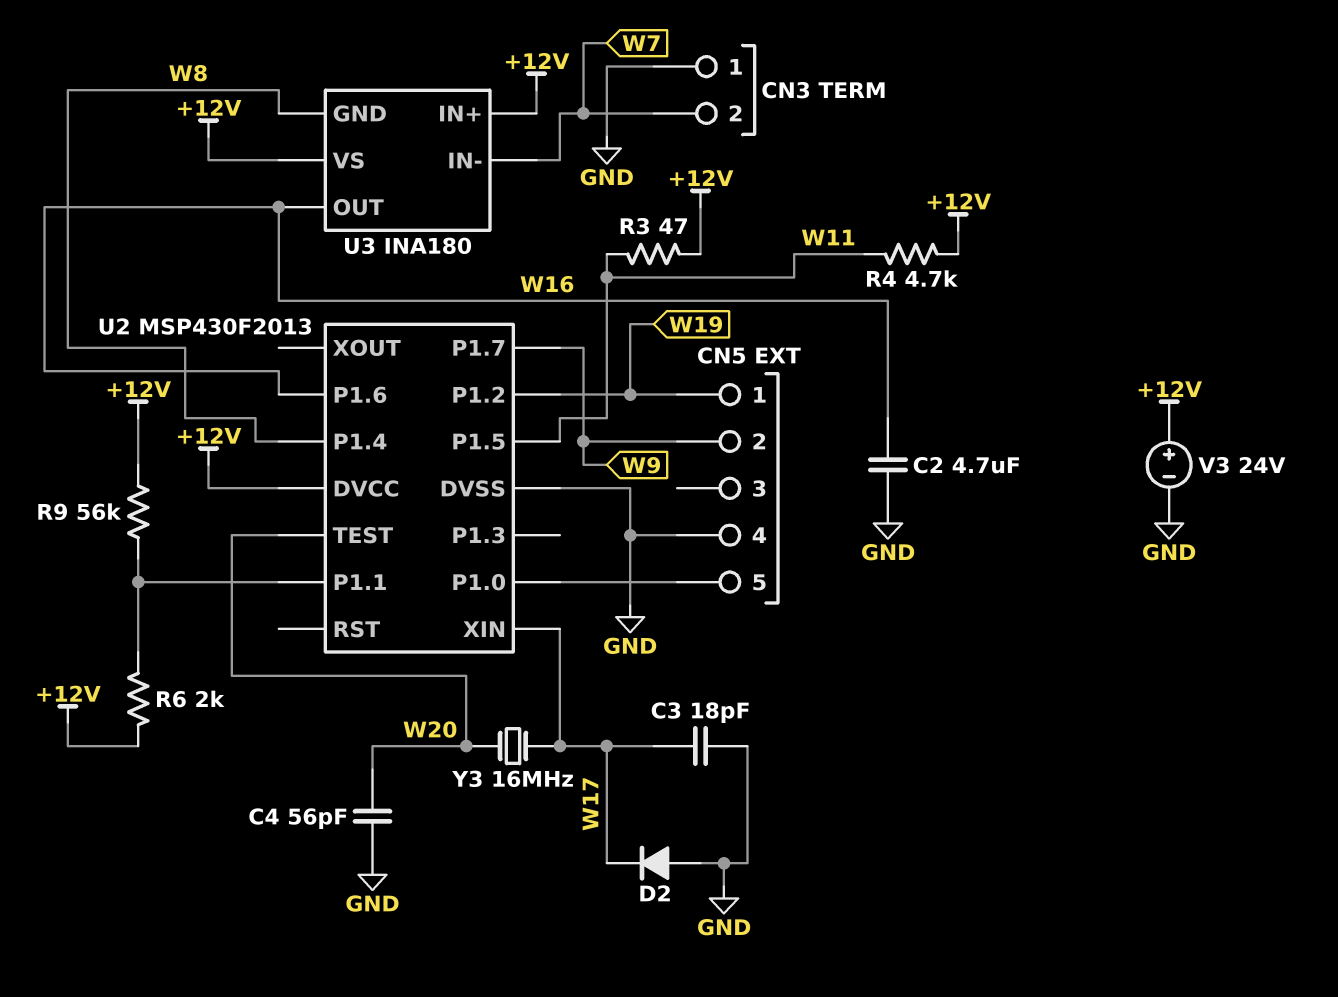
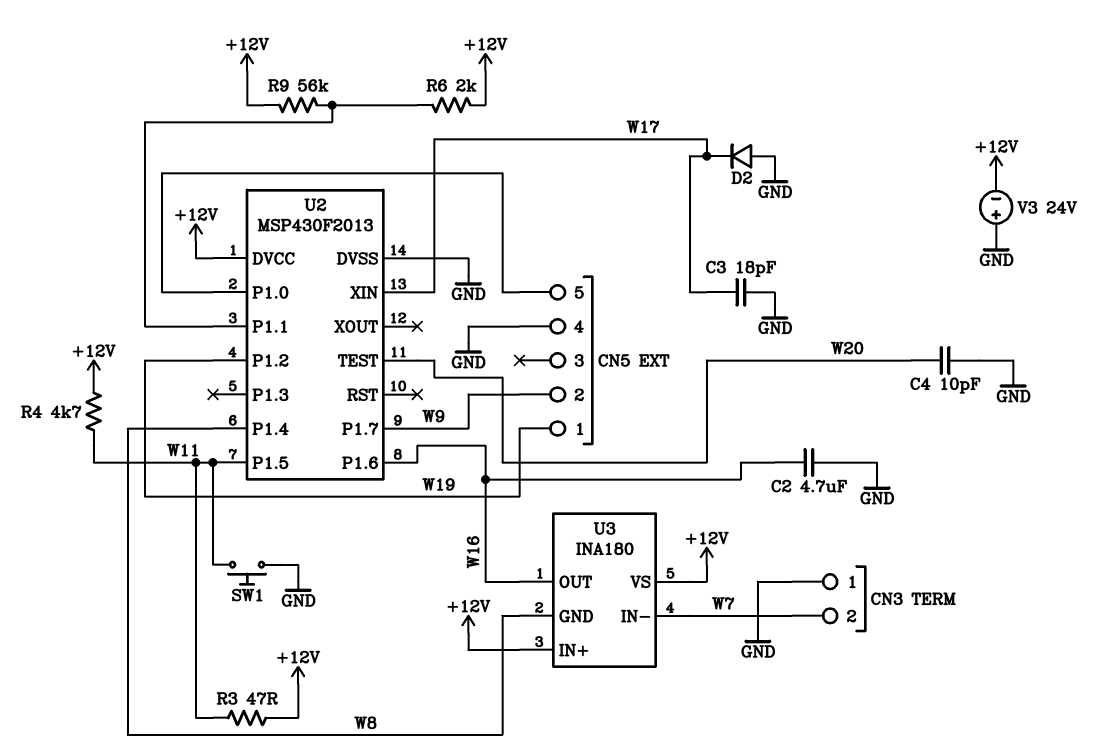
C4: 56pF (GND, W20) -> 10pF (GND, W20)
SW1: none -> button (GND, W11)
V3: 24V (plus +12V, minus GND) -> 24V (plus GND, minus +12V)
Y3: 16MHz (W17, W20) -> none

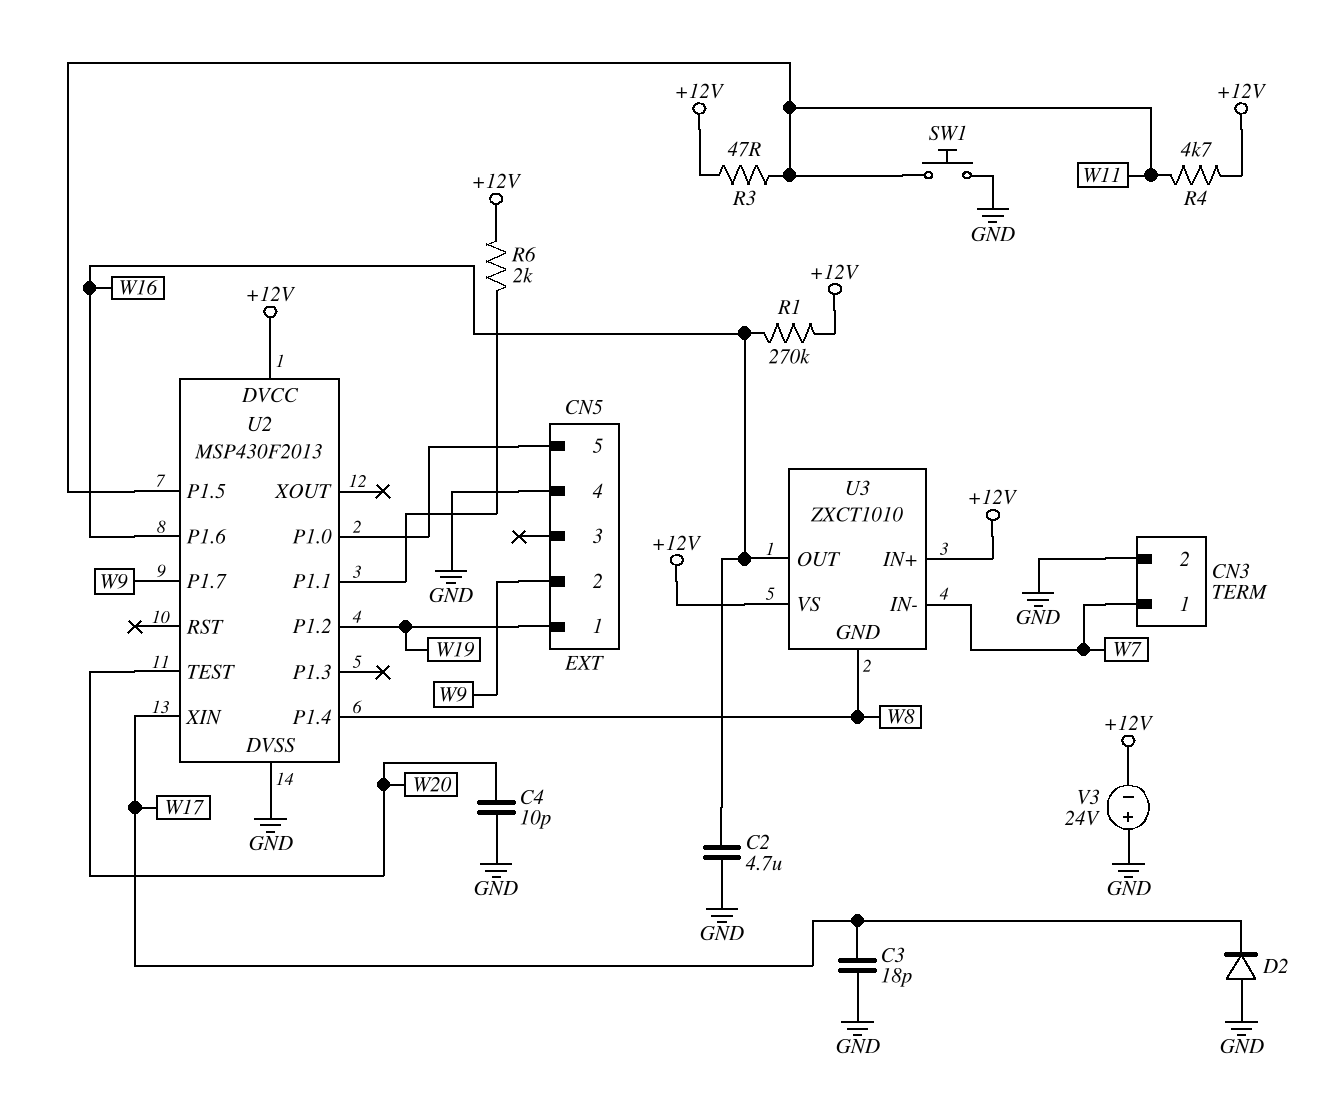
CN3 pin 1: GND -> W7
CN3 pin 2: W7 -> GND
R1: none -> 270k (+12V, W16)
R9: 56k (+12V, U2/P1.1) -> none
U3: INA180 -> ZXCT1010

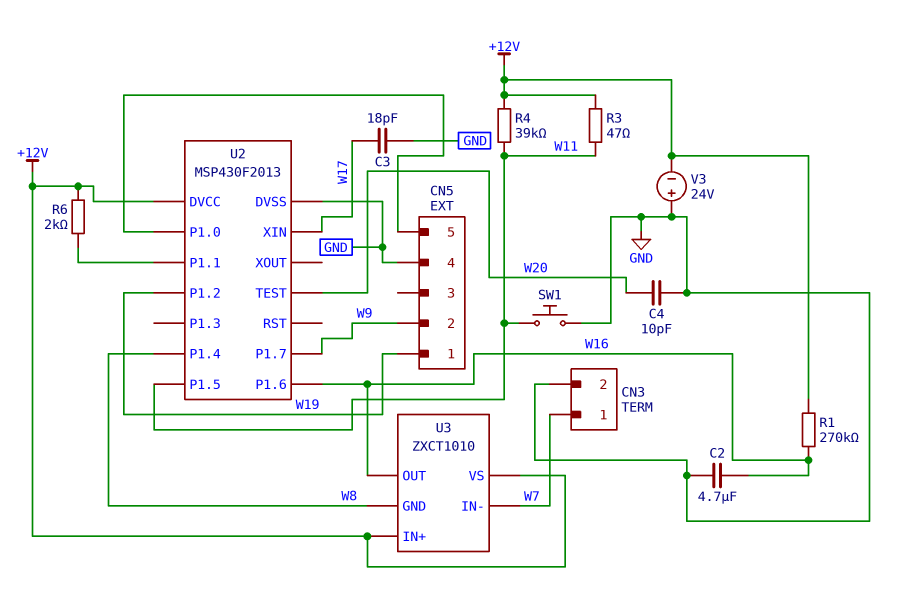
D2: diode (A GND, K W17) -> none
R4: 4.7k (+12V, W11) -> 39k (+12V, W11)

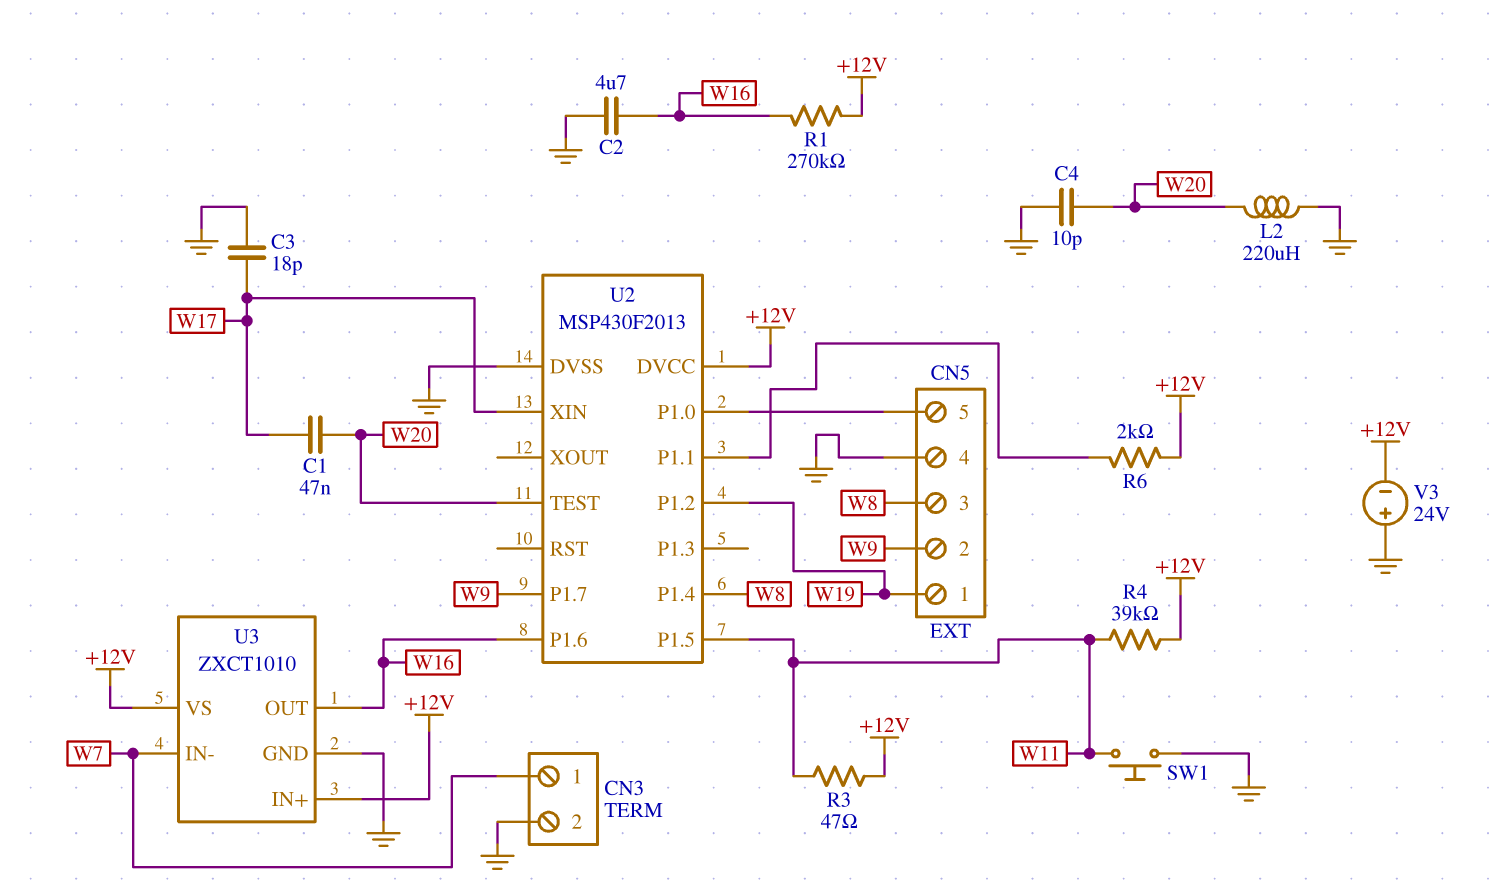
C1: none -> 47nF (W17, W20)
CN5 pin 3: none -> W8
L2: none -> 220uH (GND, W20)
U3 pin GND: W8 -> GND

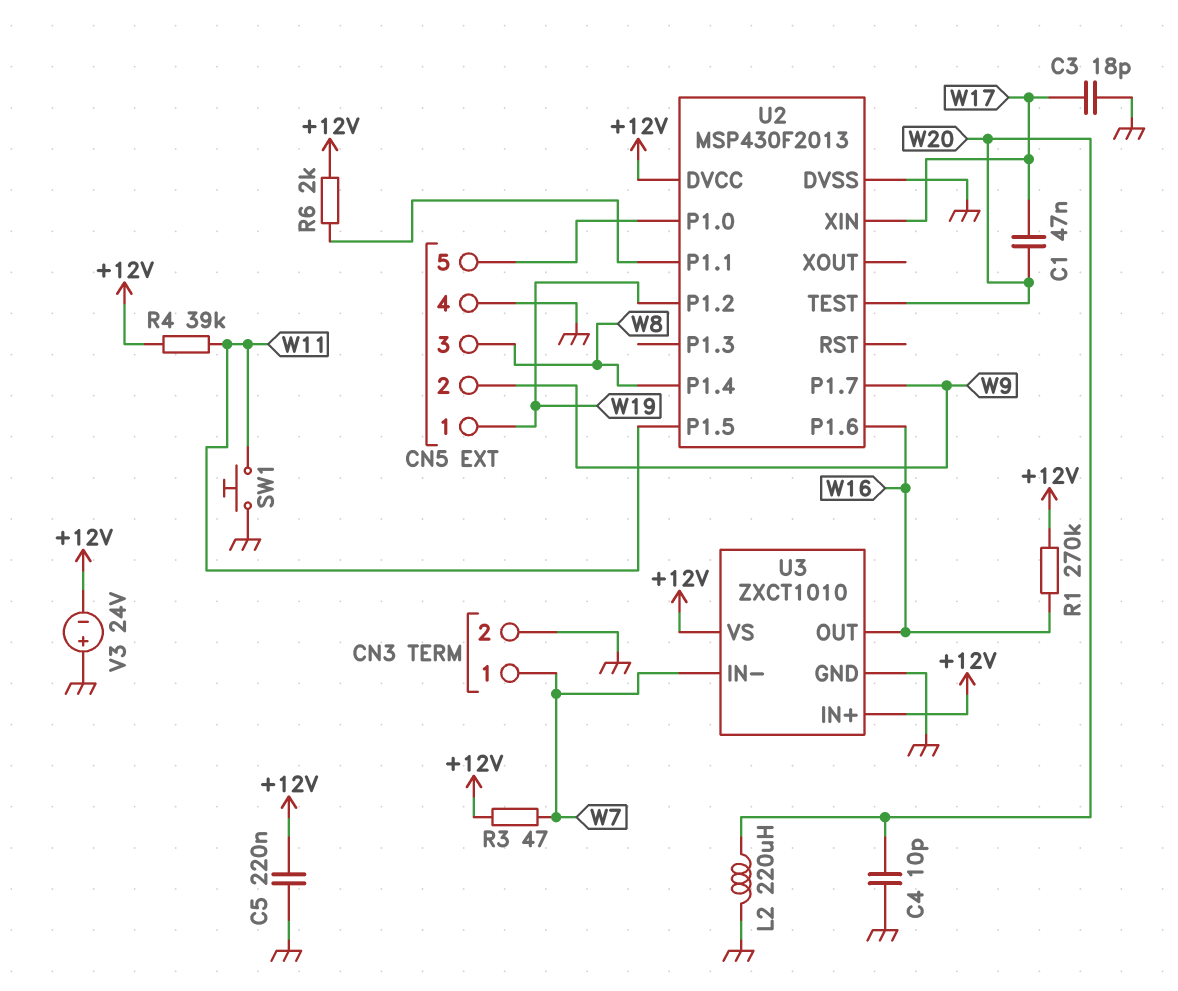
C2: 4.7uF (GND, W16) -> none
C5: none -> 220nF (+12V, GND)
R3: 47 (+12V, W11) -> 47 (+12V, W7)

